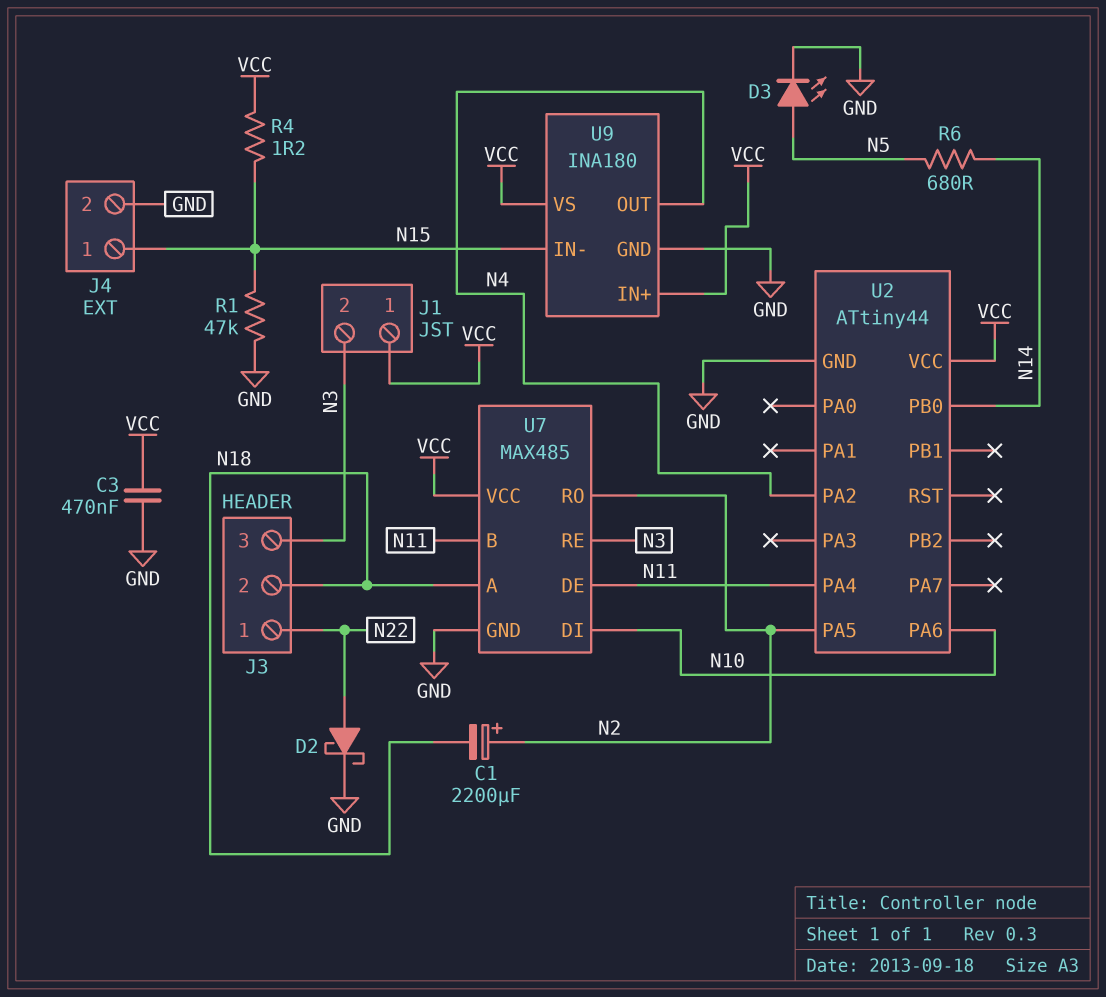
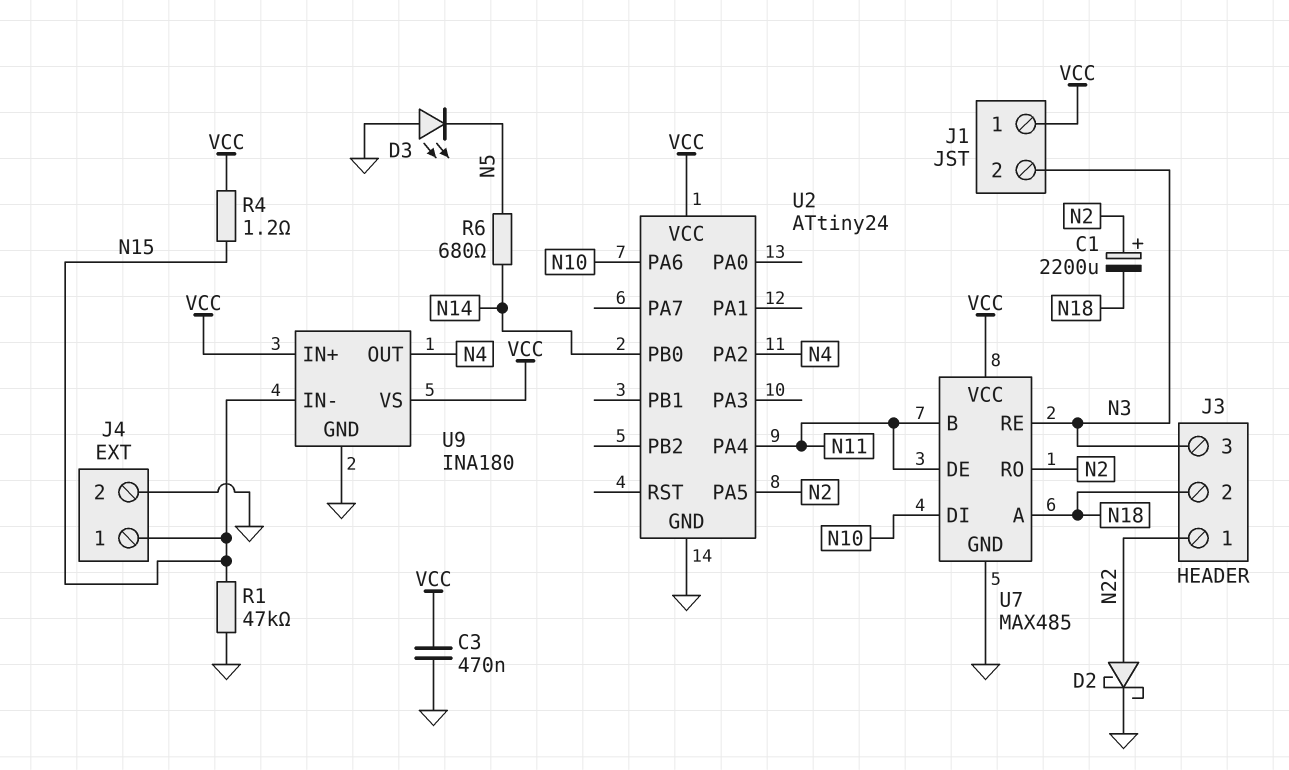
D3: LED (A N5, K GND) -> LED (A GND, K N5)
U2: ATtiny44 -> ATtiny24

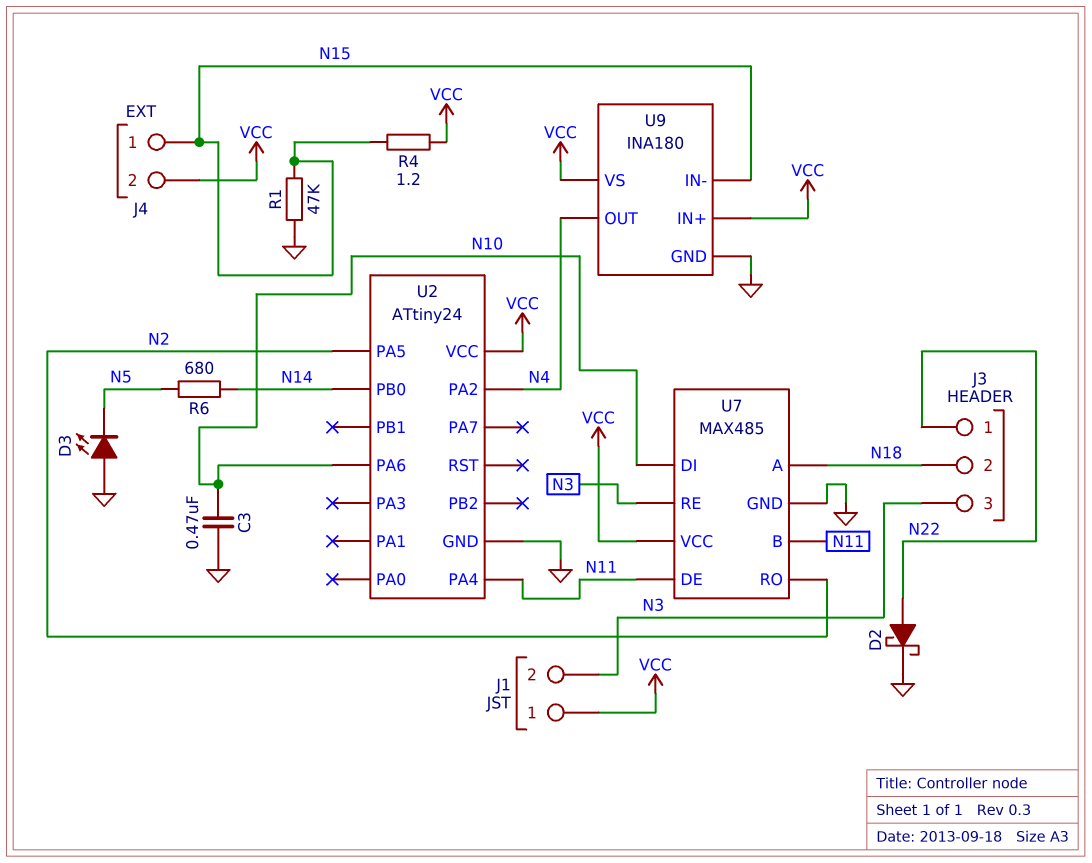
C1: 2200uF (plus N2, minus N18) -> none
C3: 470nF (GND, VCC) -> 470nF (GND, N10)
J4 pin 2: GND -> VCC

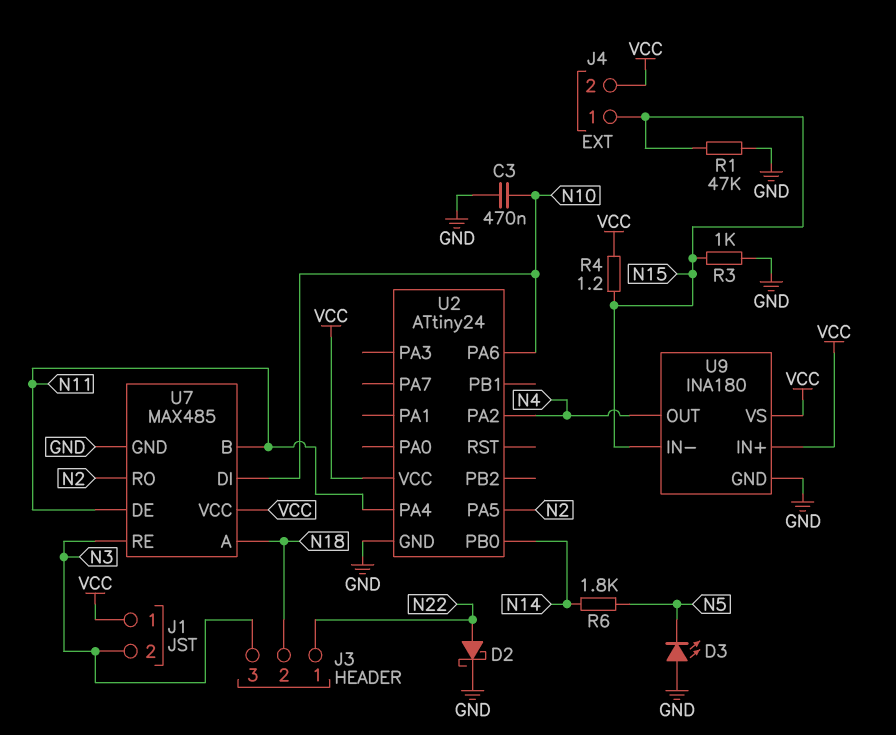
R3: none -> 1k (GND, N15)
R6: 680 (N5, N14) -> 1.8k (N5, N14)

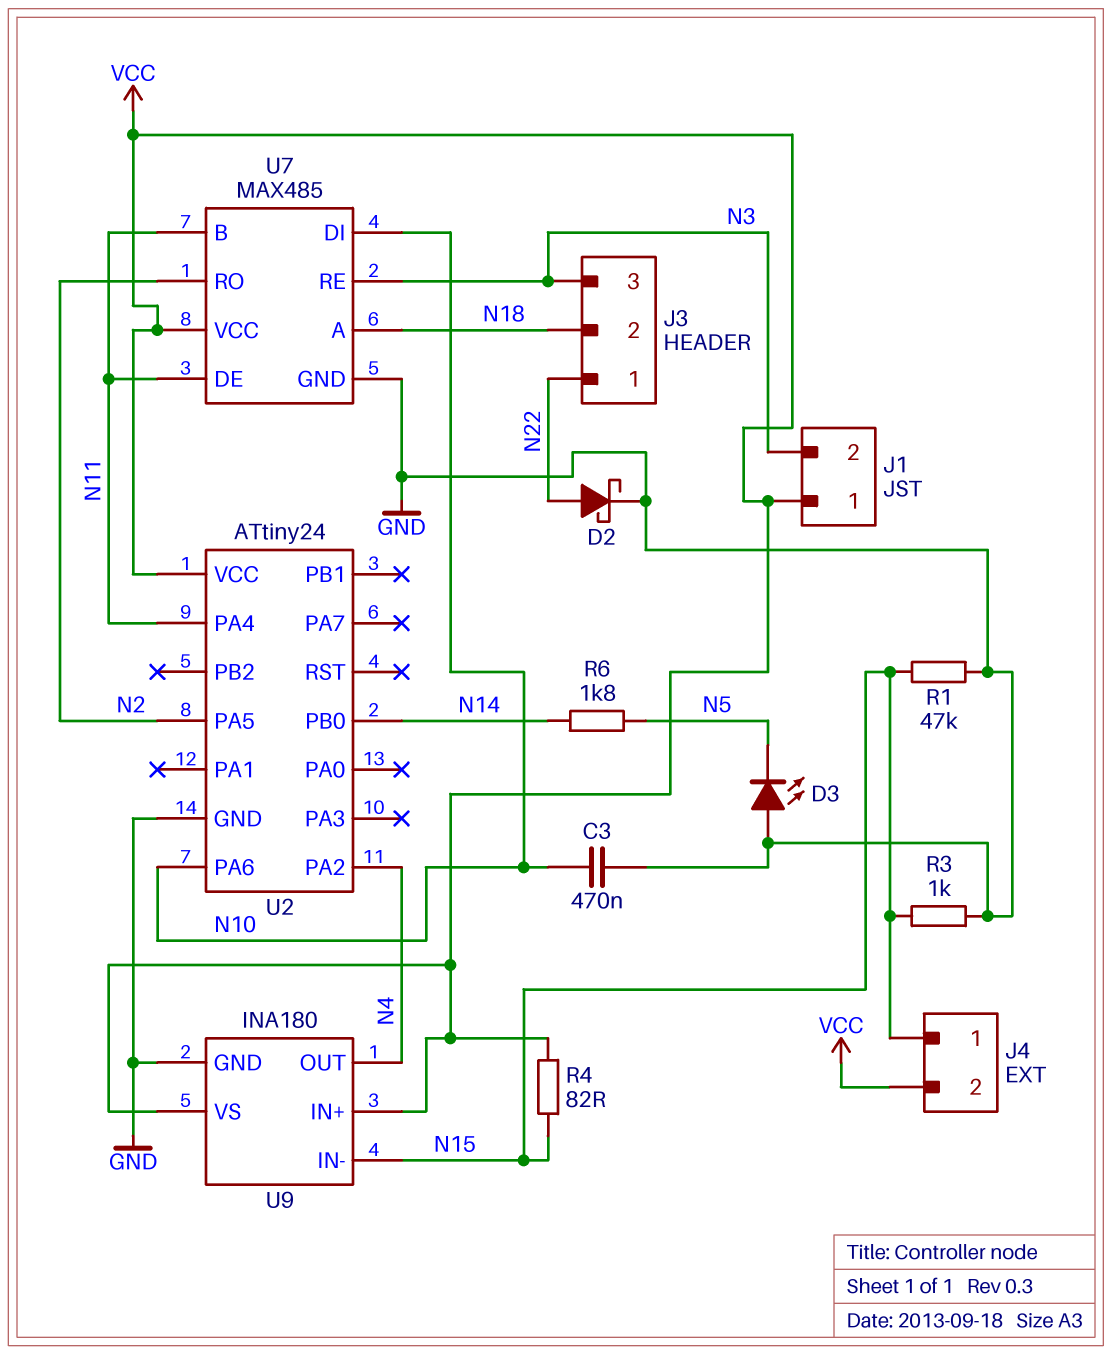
R4: 1.2 (N15, VCC) -> 82 (N15, VCC)

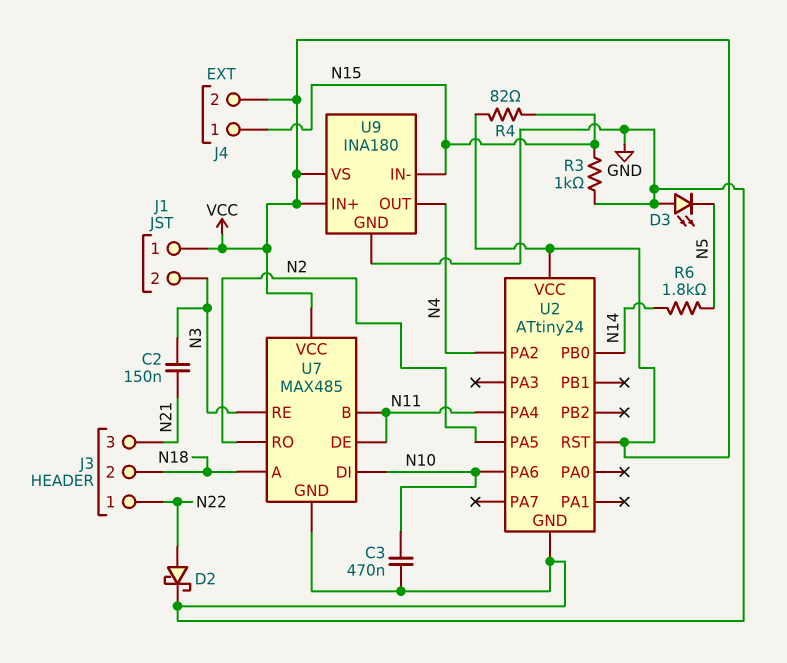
C2: none -> 150nF (N3, N21)
J3 pin 3: N3 -> N21
R1: 47k (GND, N15) -> none
U2 pin RST: none -> VCC

